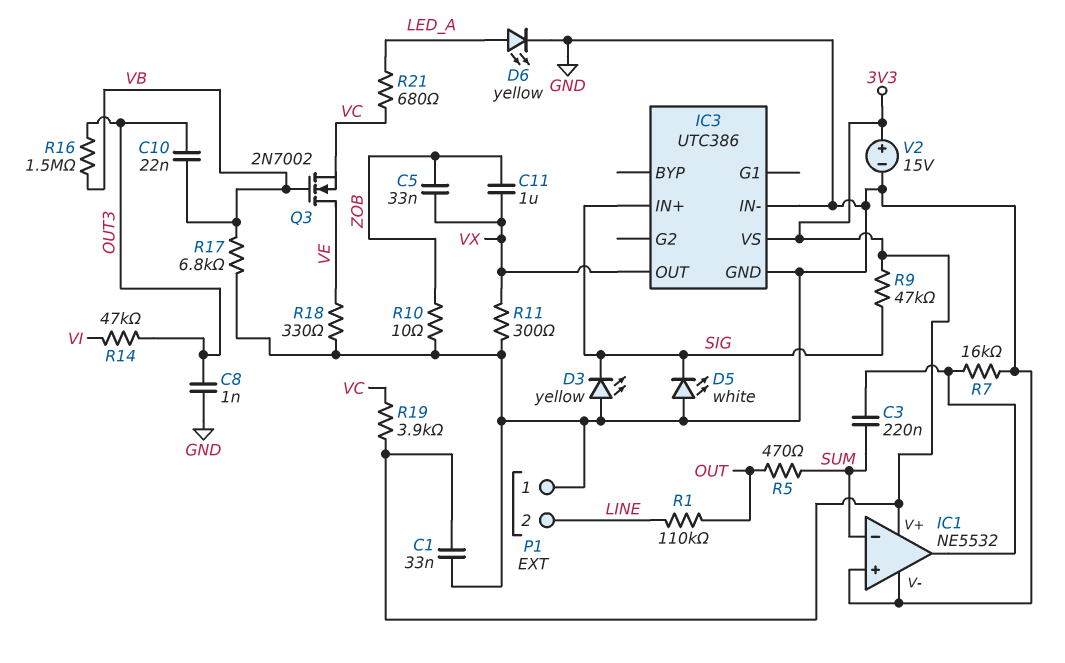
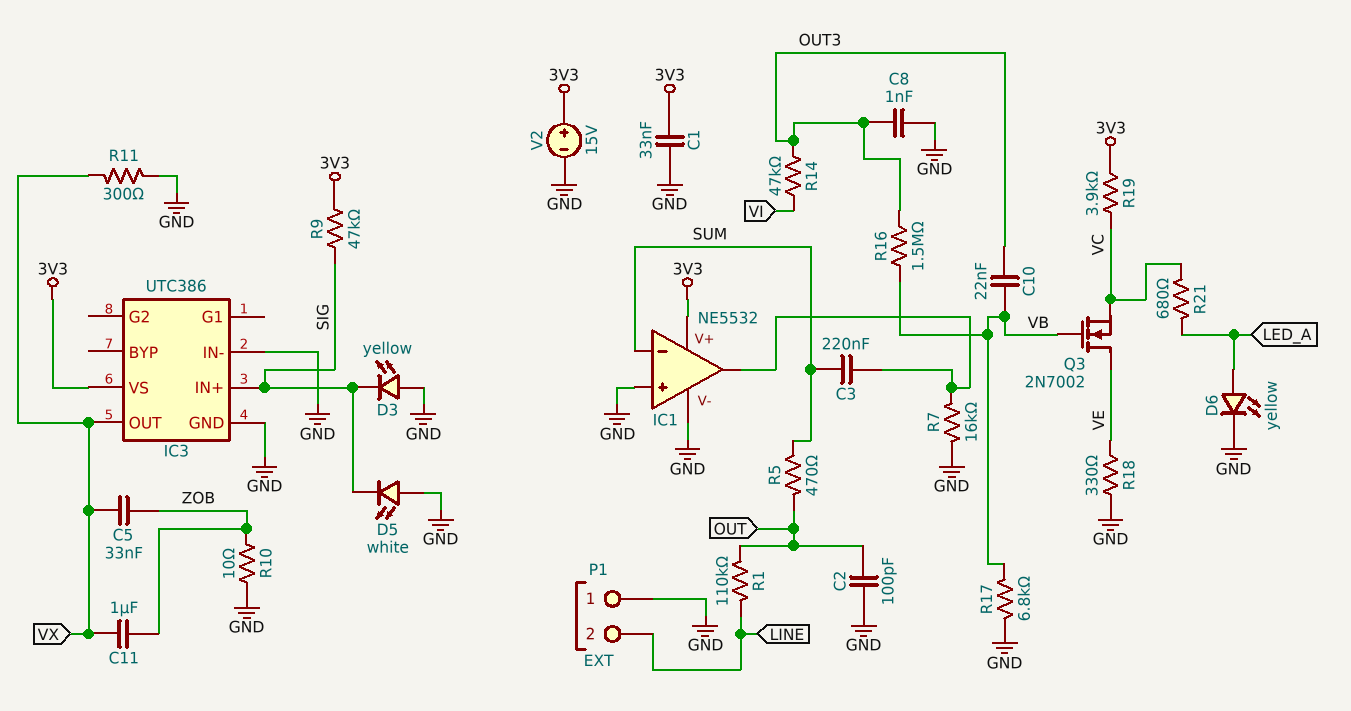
C2: none -> 100pF (GND, OUT)

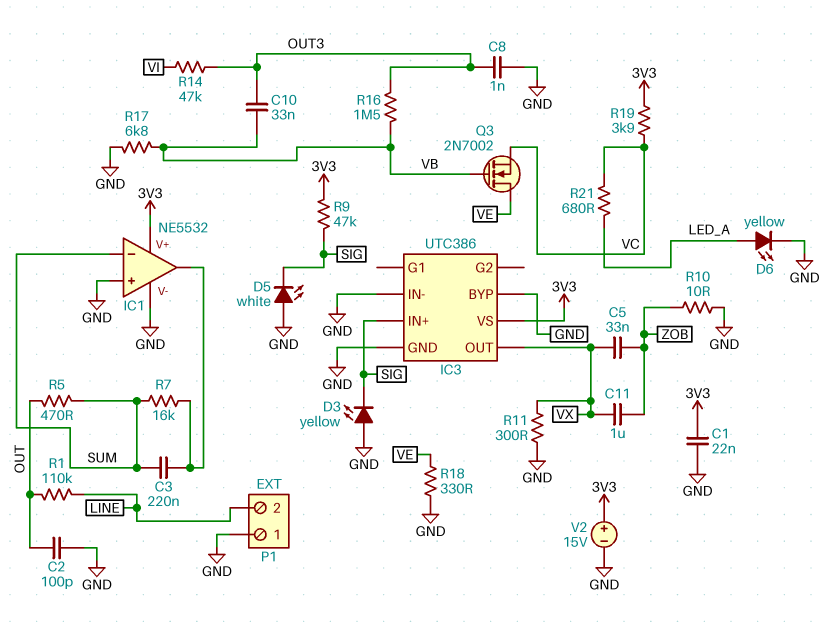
C1: 33nF (3V3, GND) -> 22nF (3V3, GND)
C10: 22nF (OUT3, VB) -> 33nF (OUT3, VB)
IC3 pin BYP: none -> GND
R7: 16k (GND, IC1/out) -> 16k (IC1/out, SUM)

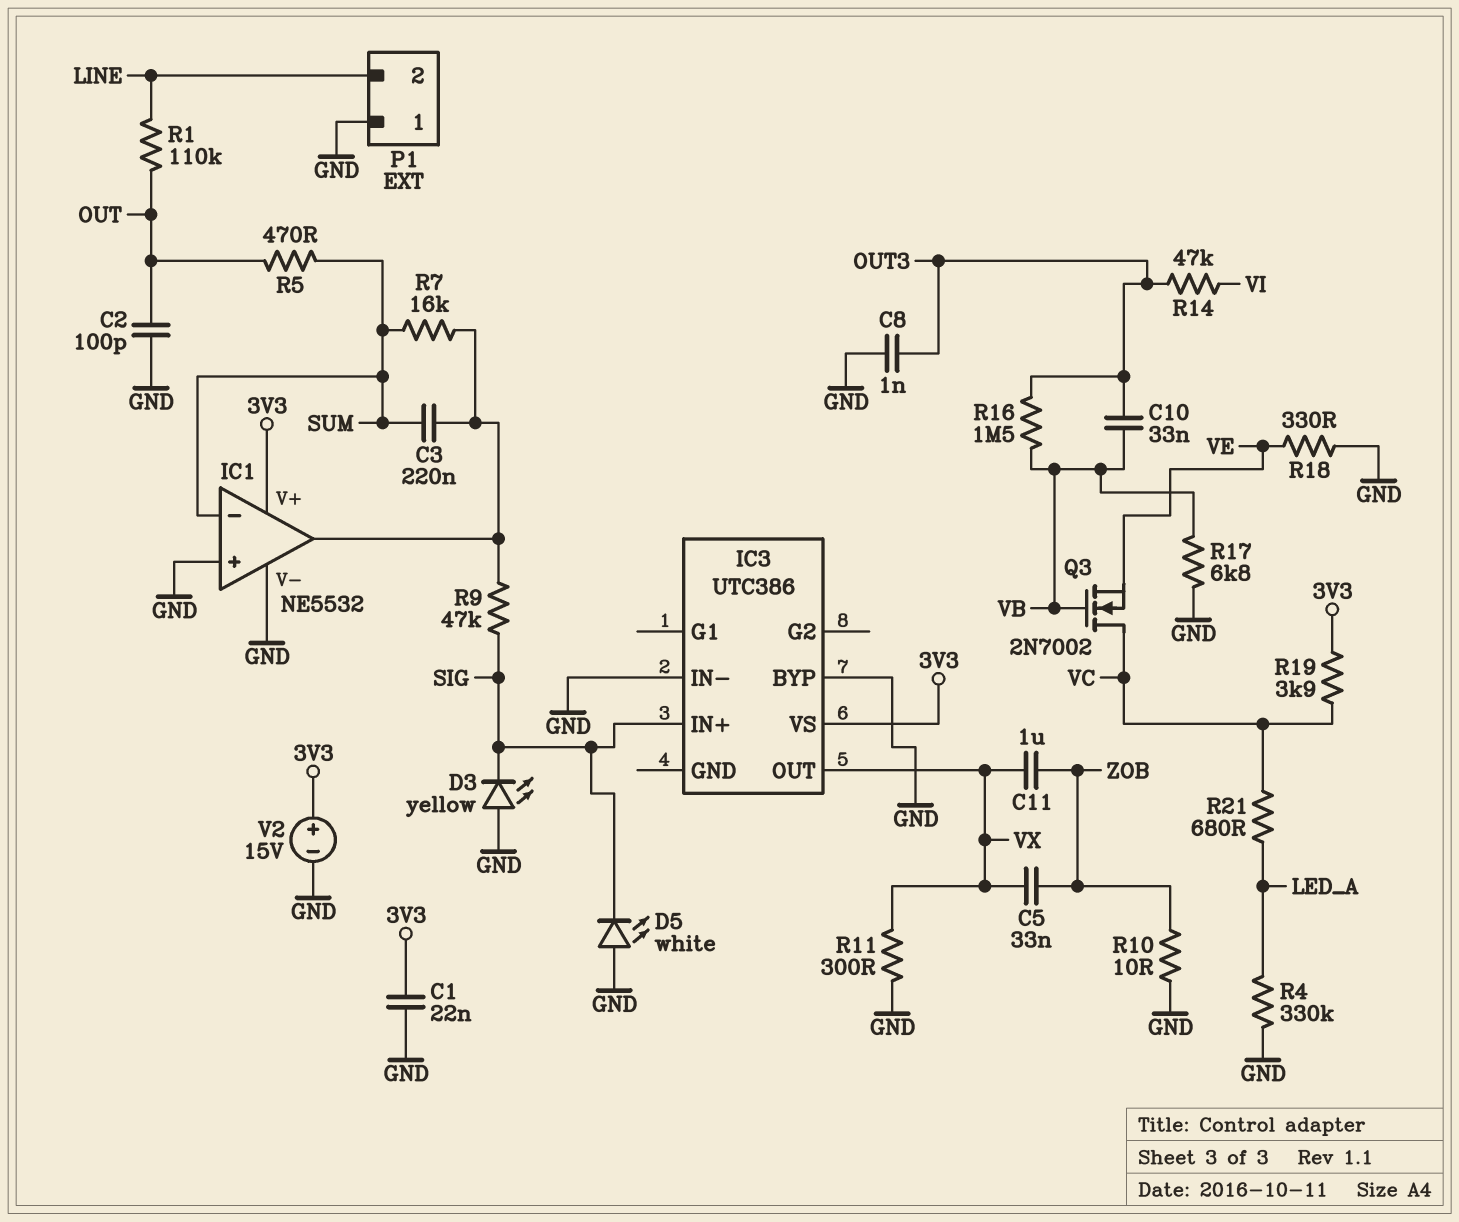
D6: LED yellow (A LED_A, K GND) -> none
IC3 pin GND: GND -> none
Q3: NMOS 2N7002 (G VB, D VE, S VC) -> NMOS 2N7002 (G VB, D VC, S VE)
R4: none -> 330k (GND, LED_A)
R9: 47k (3V3, SIG) -> 47k (IC1/out, SIG)

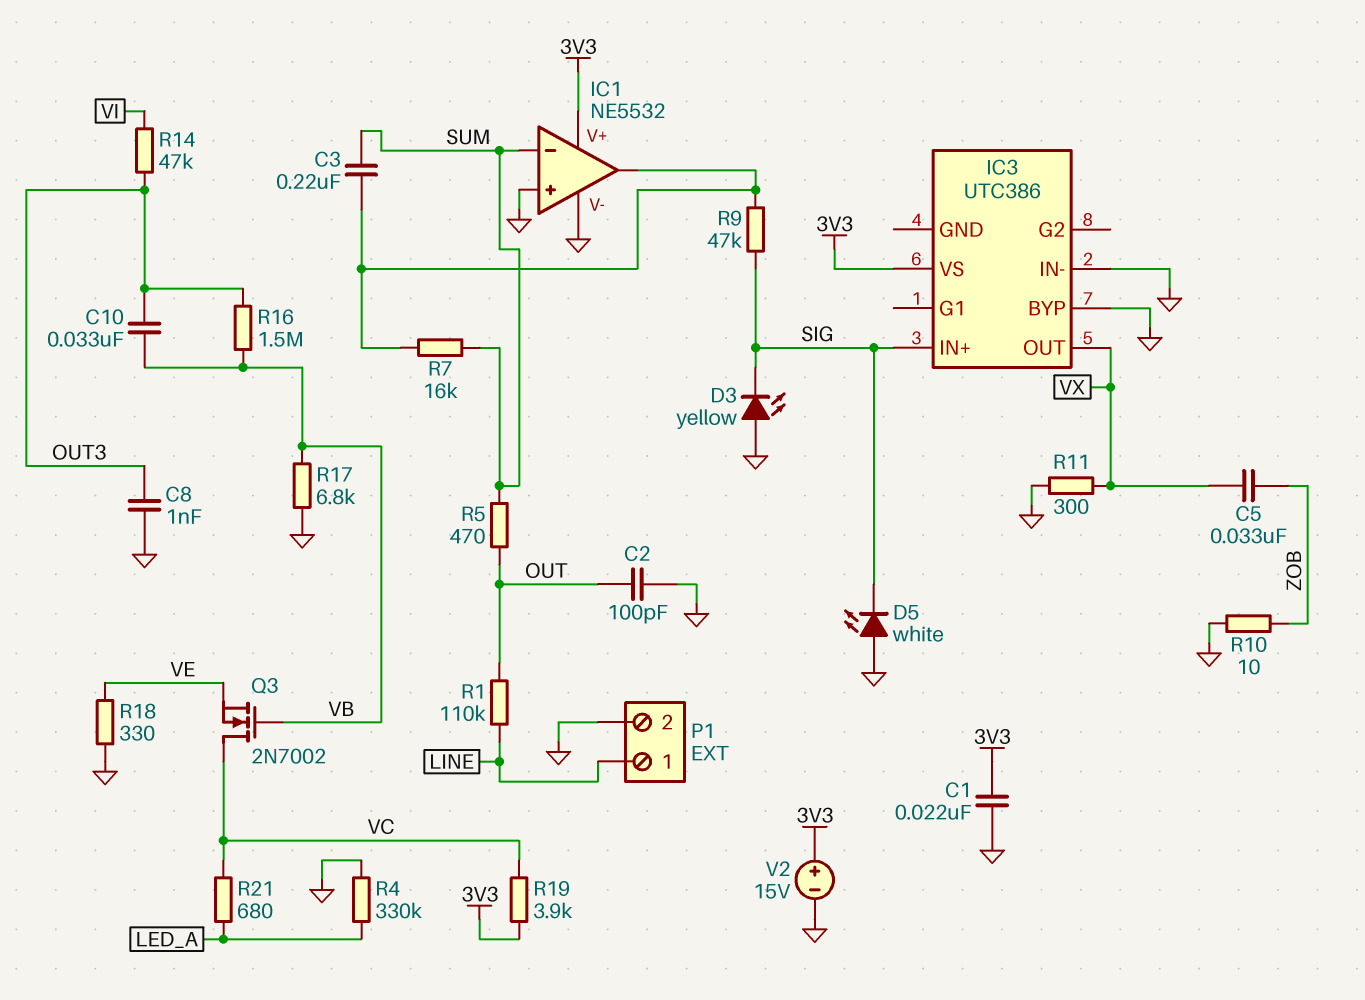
C11: 1uF (VX, ZOB) -> none
P1 pin 1: GND -> LINE
P1 pin 2: LINE -> GND

